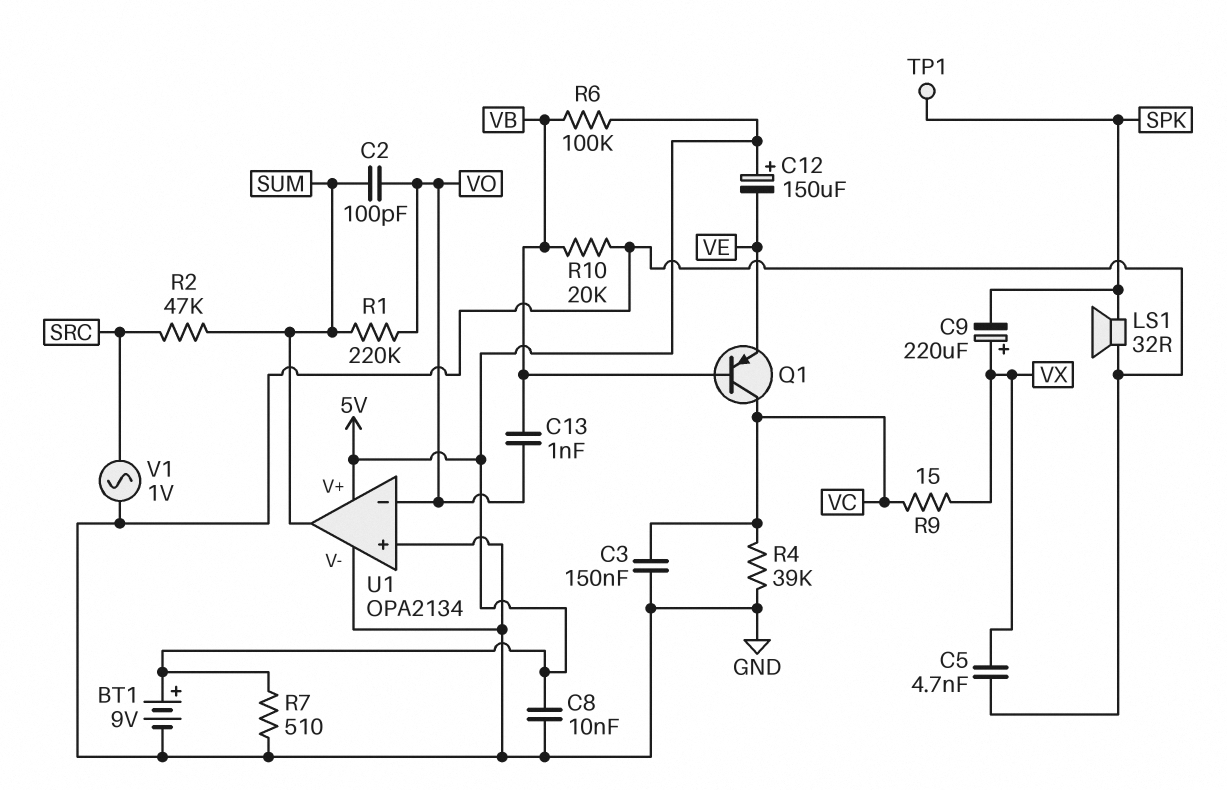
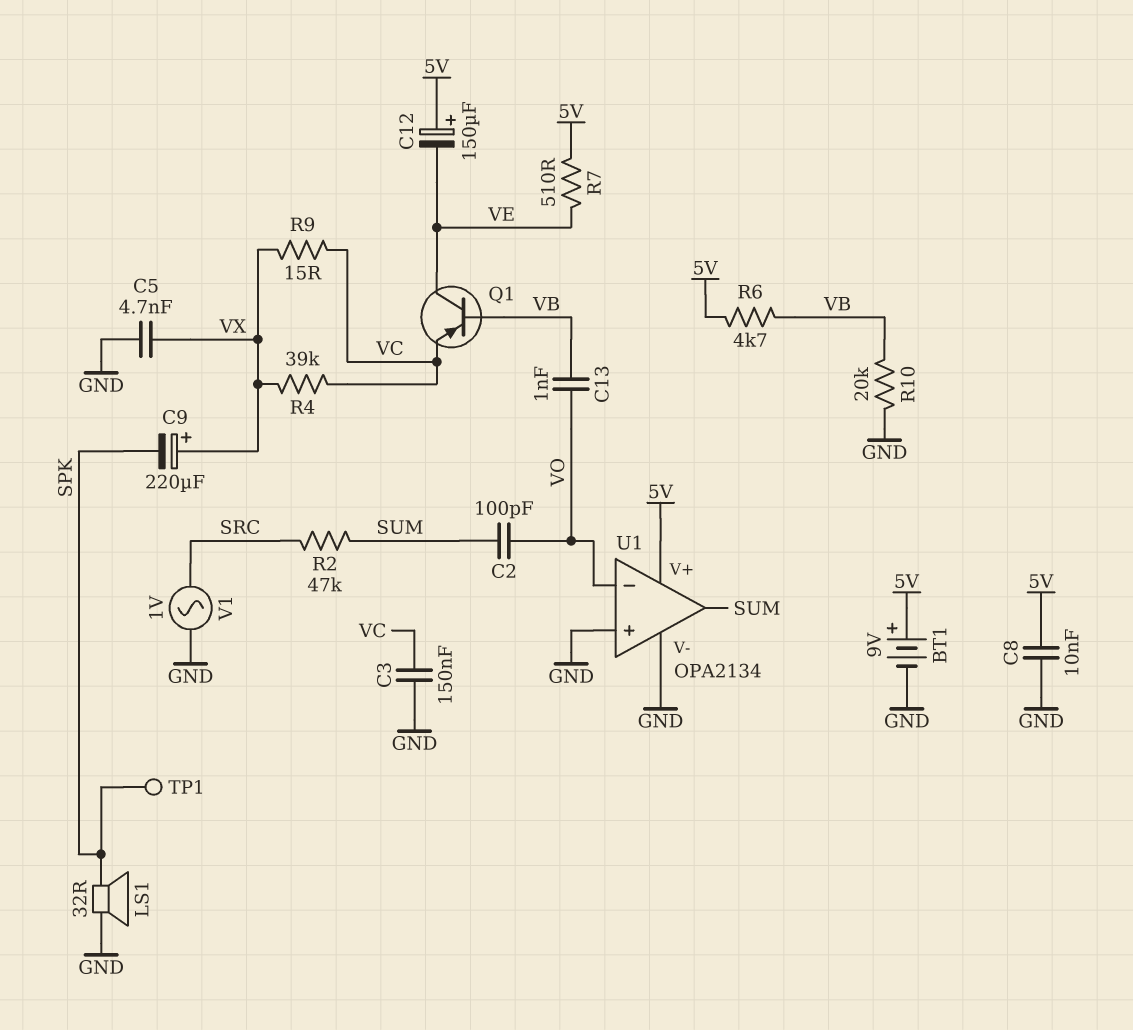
Q1: PNP (B VB, C VC, E VE) -> PNP (B VB, C VE, E VC)
R1: 220k (SUM, VO) -> none
R4: 39k (GND, VC) -> 39k (VC, VX)
R6: 100k (5V, VB) -> 4.7k (5V, VB)
R7: 510 (5V, GND) -> 510 (5V, VE)

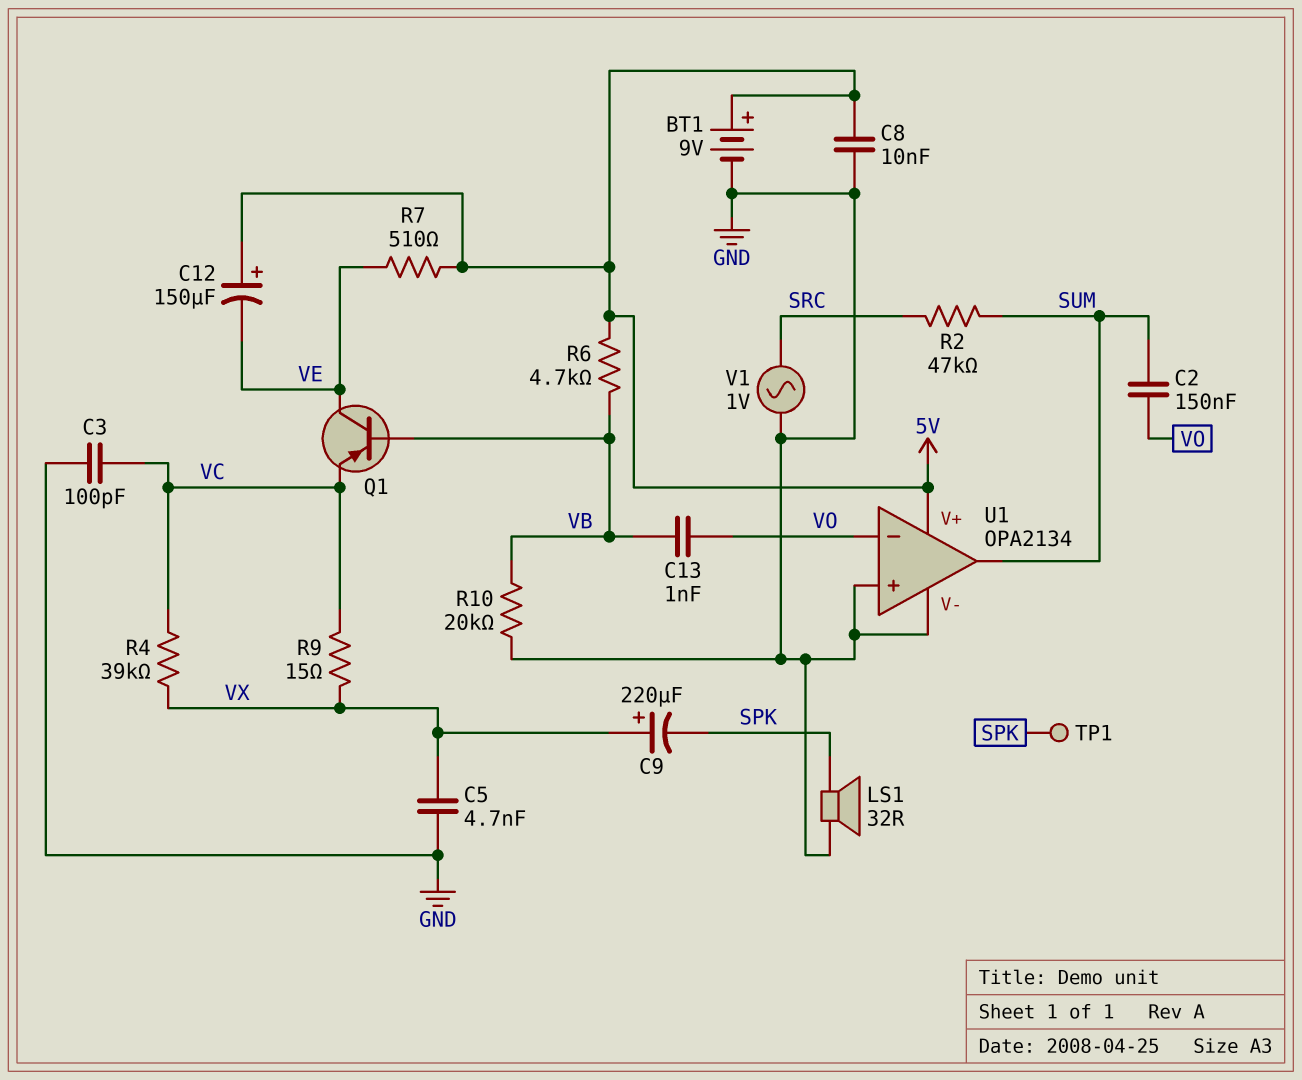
C2: 100pF (SUM, VO) -> 150nF (SUM, VO)
C3: 150nF (GND, VC) -> 100pF (GND, VC)

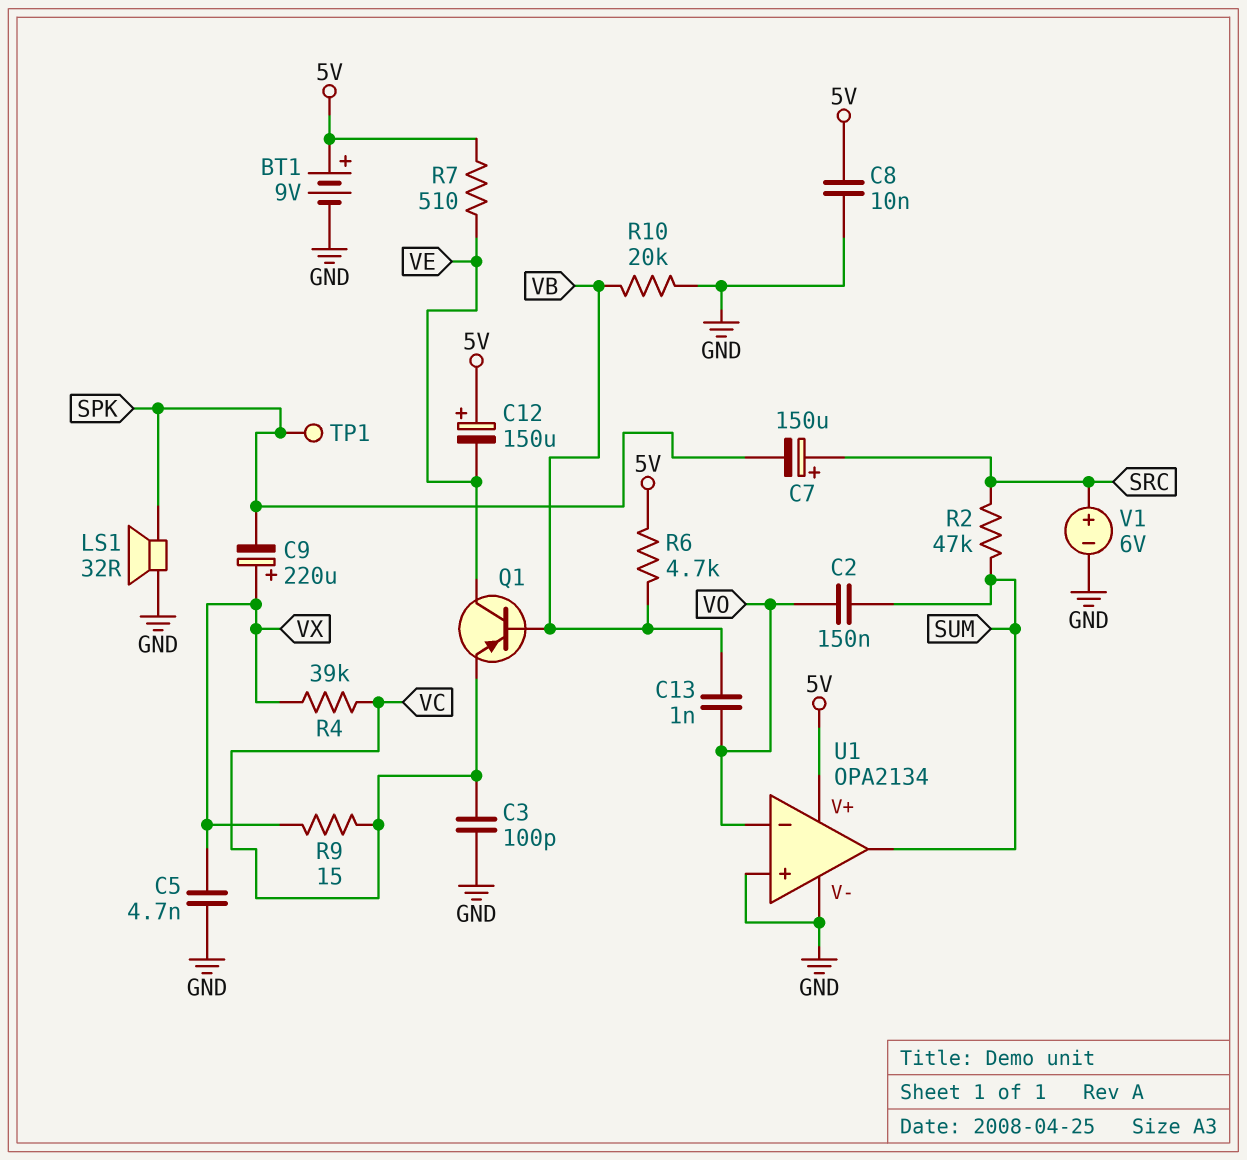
C7: none -> 150uF (plus SRC, minus SPK)
V1: AC 1V (GND, SRC) -> 6V (plus SRC, minus GND)

